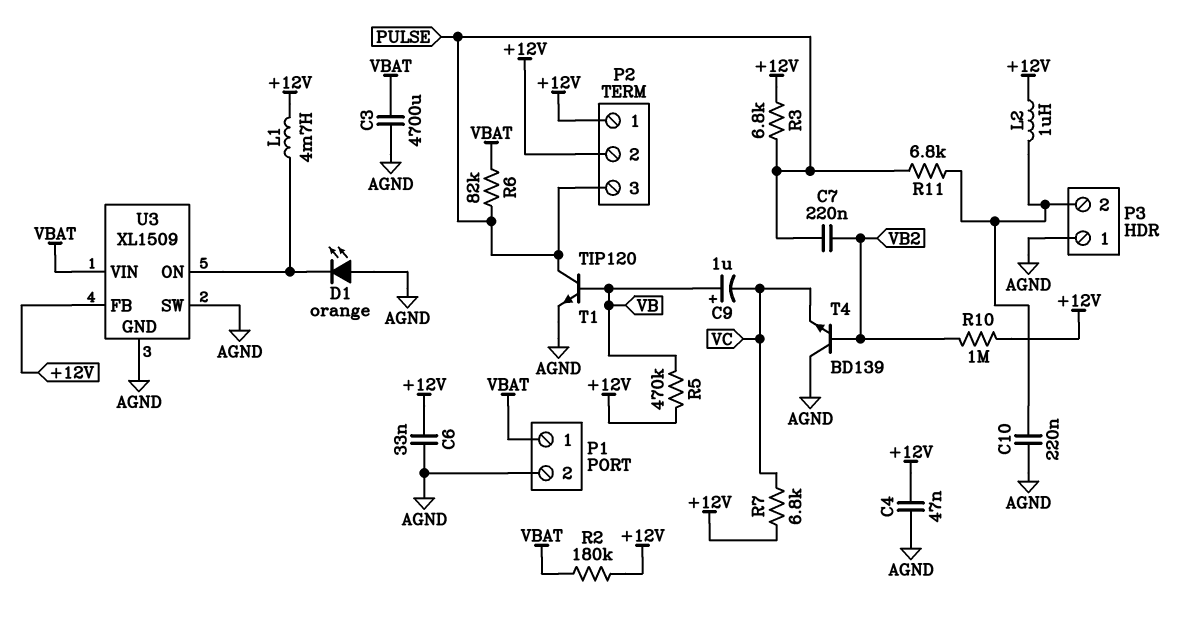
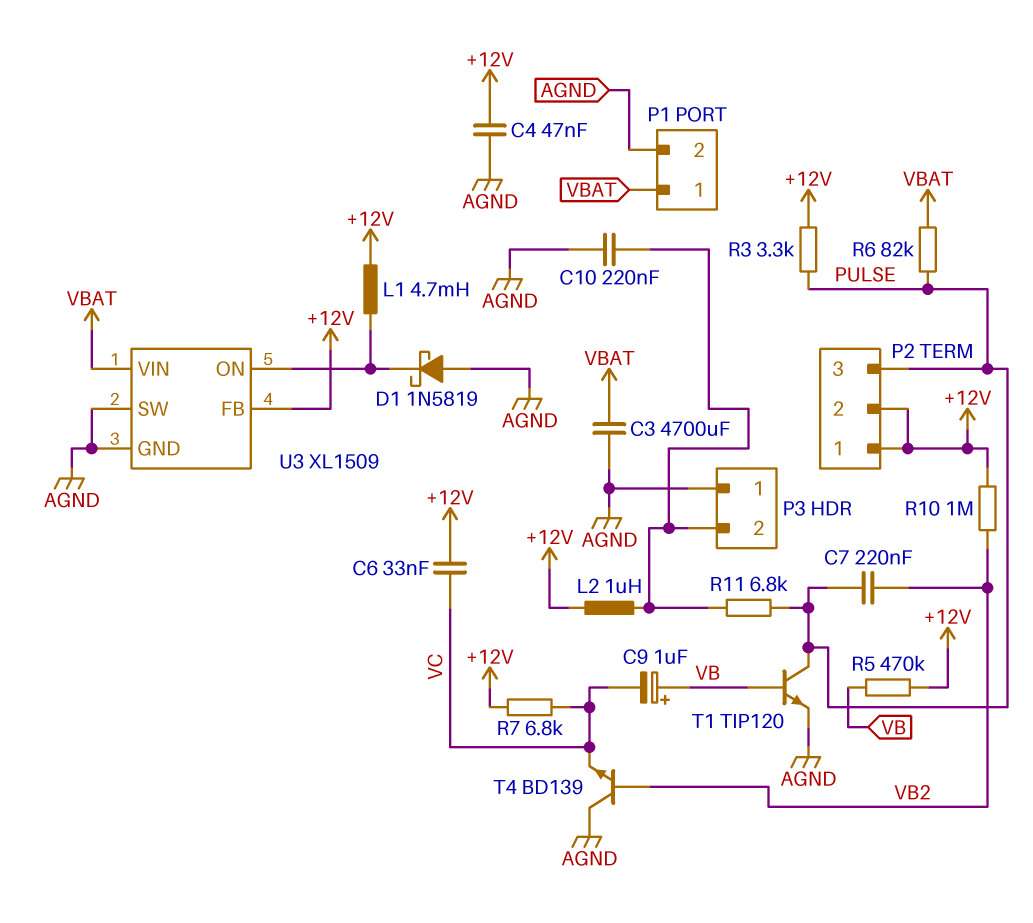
C6: 33nF (+12V, AGND) -> 33nF (+12V, VC)
D1: LED orange (A AGND, K U3/ON) -> schottky 1N5819 (A AGND, K U3/ON)
R2: 180k (+12V, VBAT) -> none
R3: 6.8k (+12V, PULSE) -> 3.3k (+12V, PULSE)

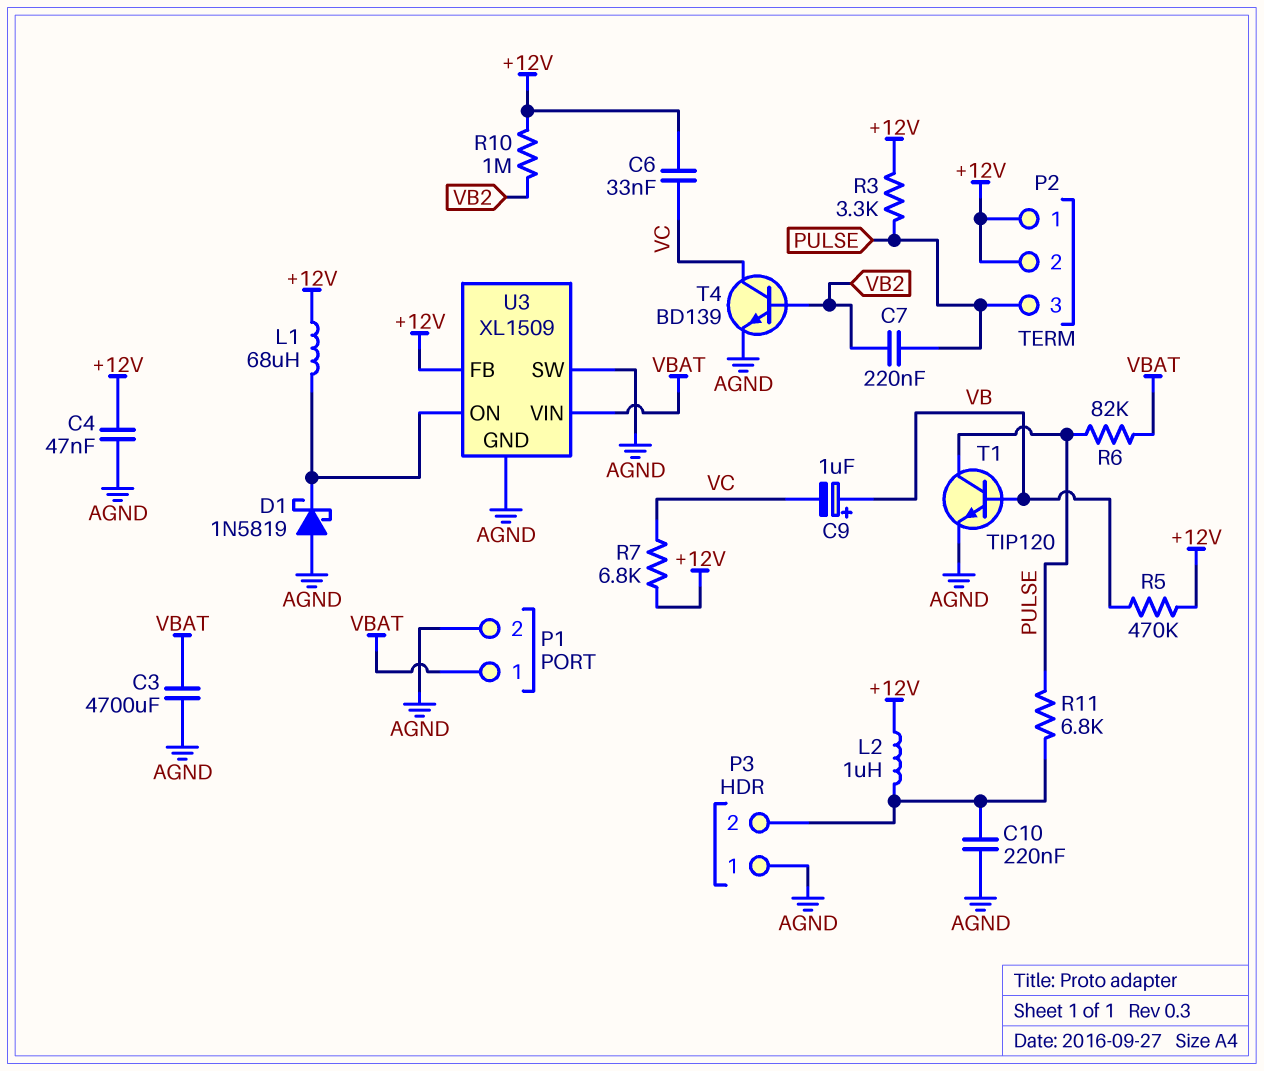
L1: 4.7mH (+12V, U3/ON) -> 68uH (+12V, U3/ON)
T4: NPN BD139 (B VB2, C AGND, E VC) -> NPN BD139 (B VB2, C VC, E AGND)

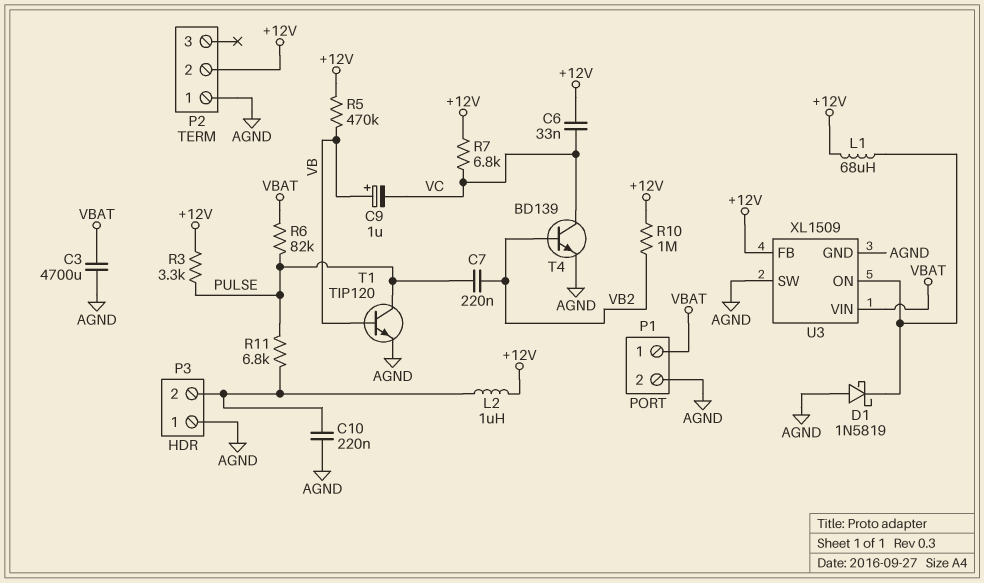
C4: 47nF (+12V, AGND) -> none
P2 pin 1: +12V -> AGND
P2 pin 3: PULSE -> none

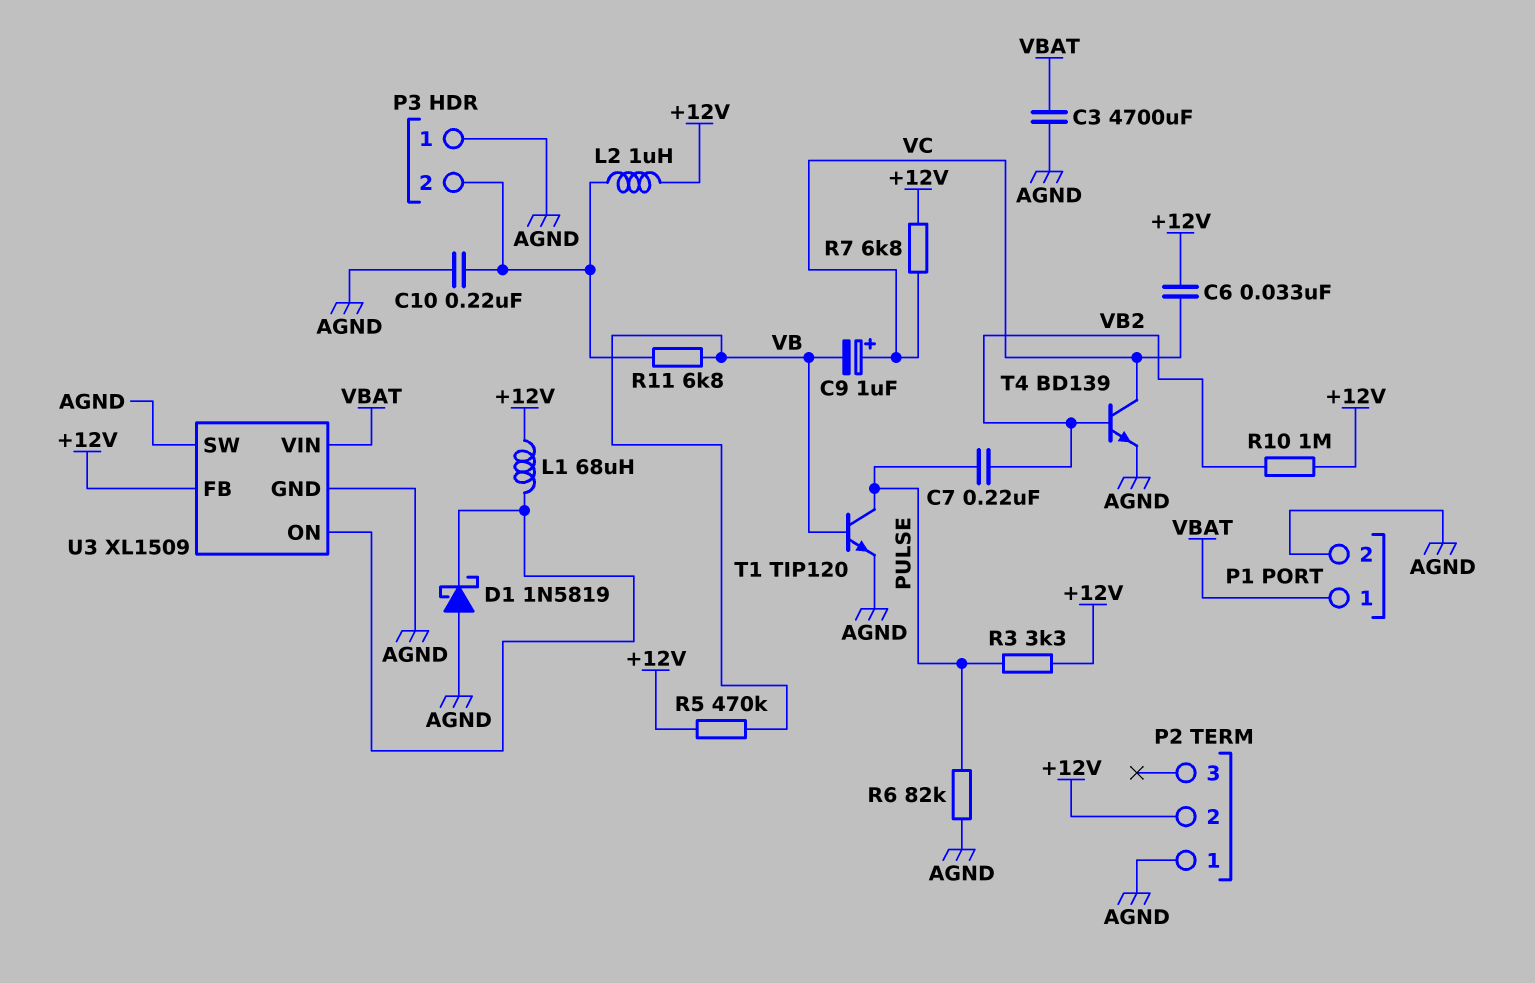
C9: 1uF (plus VB, minus VC) -> 1uF (plus VC, minus VB)
R6: 82k (PULSE, VBAT) -> 82k (AGND, PULSE)
R11: 6.8k (P3/2, PULSE) -> 6.8k (P3/2, VB)

